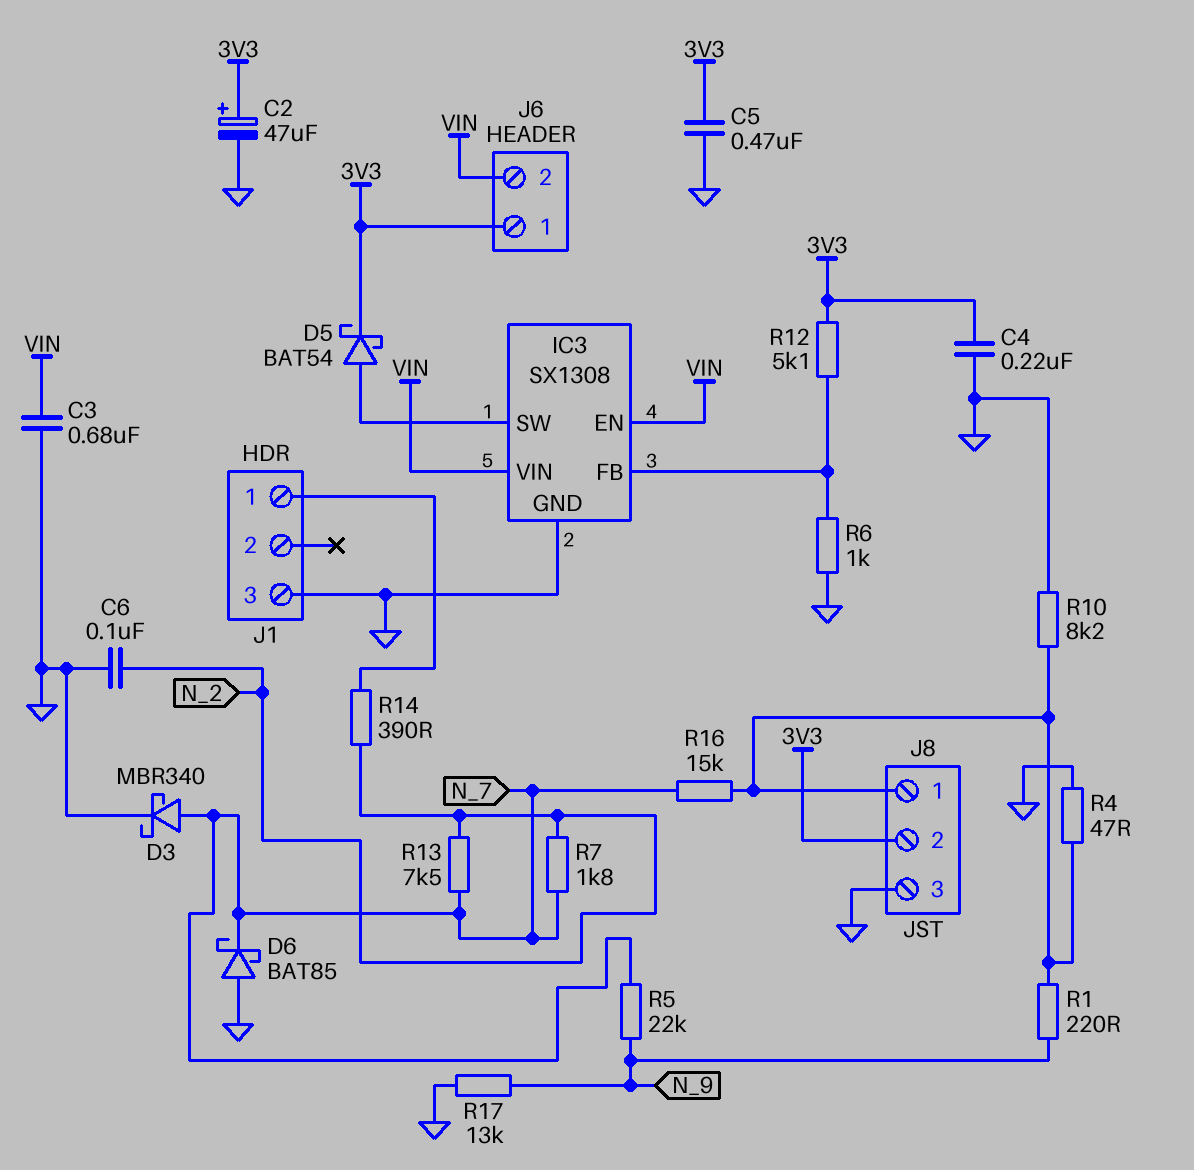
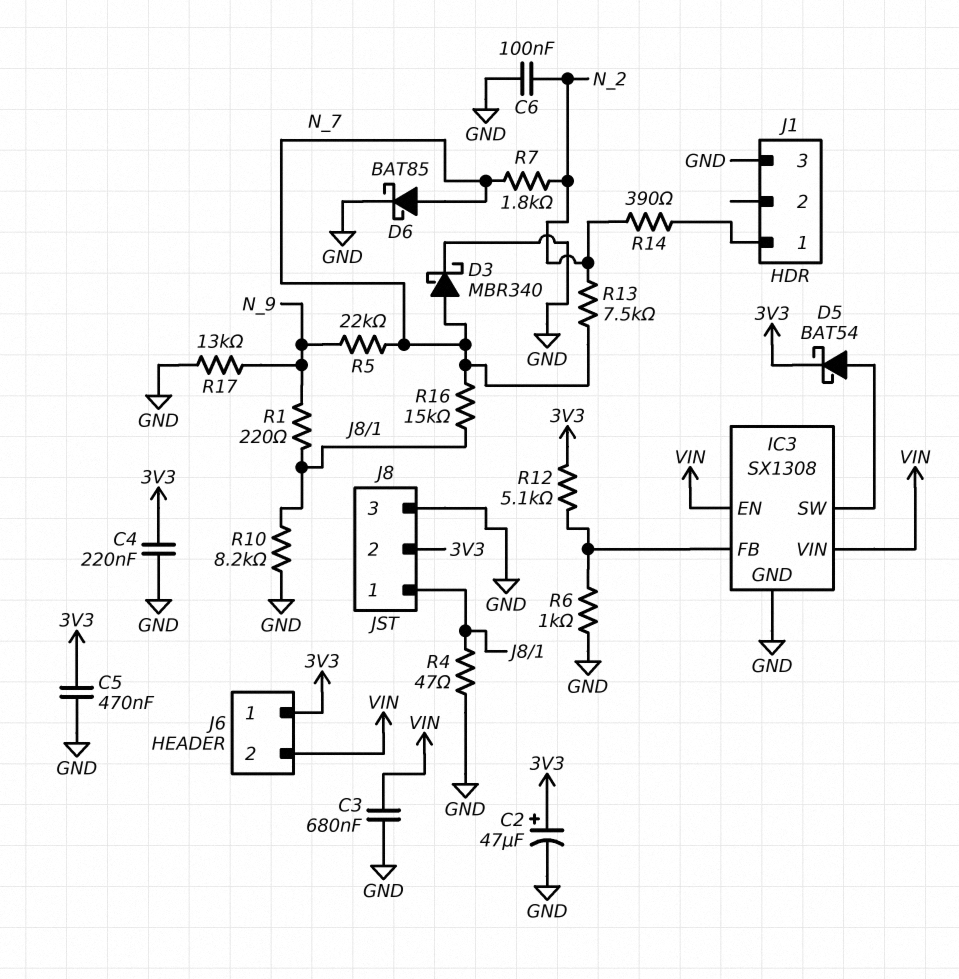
D6: schottky BAT85 (A GND, K N_7) -> schottky BAT85 (A N_7, K GND)

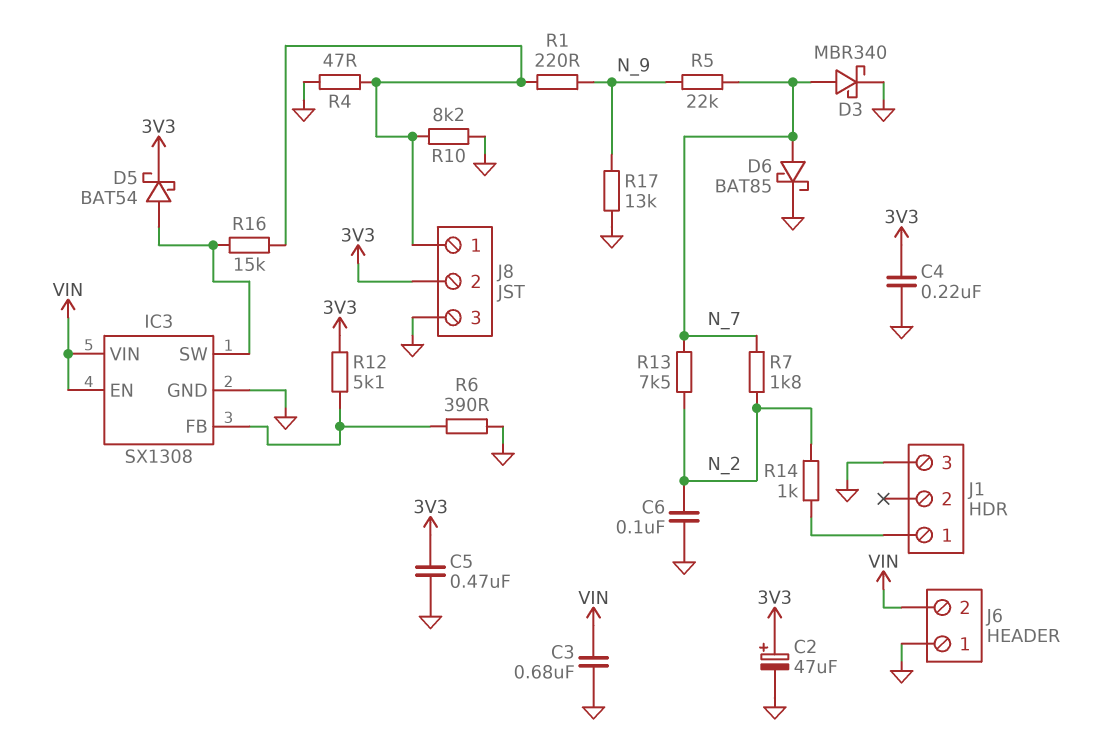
J6 pin 1: 3V3 -> GND
R6: 1k (GND, IC3/FB) -> 390 (GND, IC3/FB)
R14: 390 (J1/1, N_2) -> 1k (J1/1, N_2)
R16: 15k (J8/1, N_7) -> 15k (IC3/SW, J8/1)

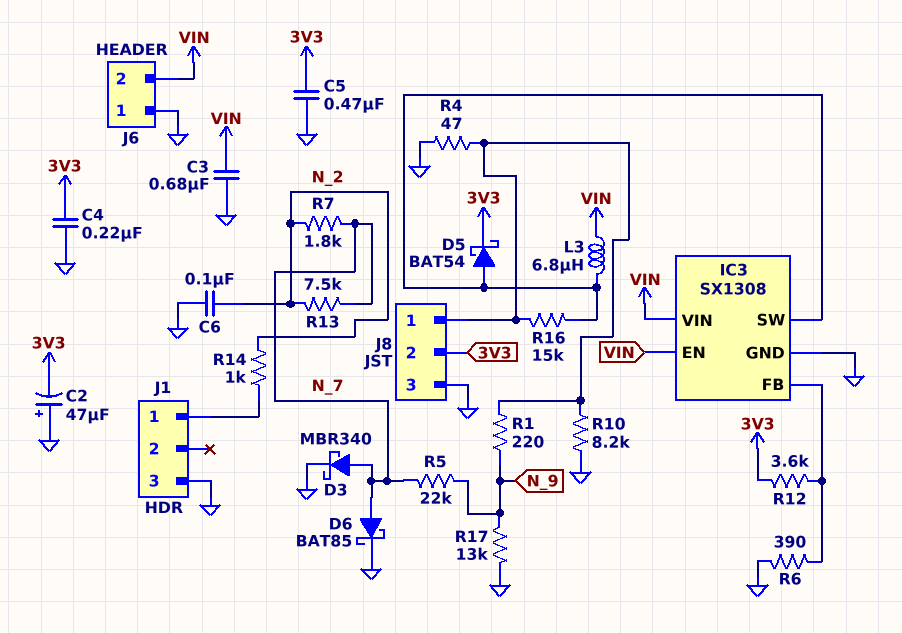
C2: 47uF (plus 3V3, minus GND) -> 47uF (plus GND, minus 3V3)
L3: none -> 6.8uH (IC3/SW, VIN)
R12: 5.1k (3V3, IC3/FB) -> 3.6k (3V3, IC3/FB)

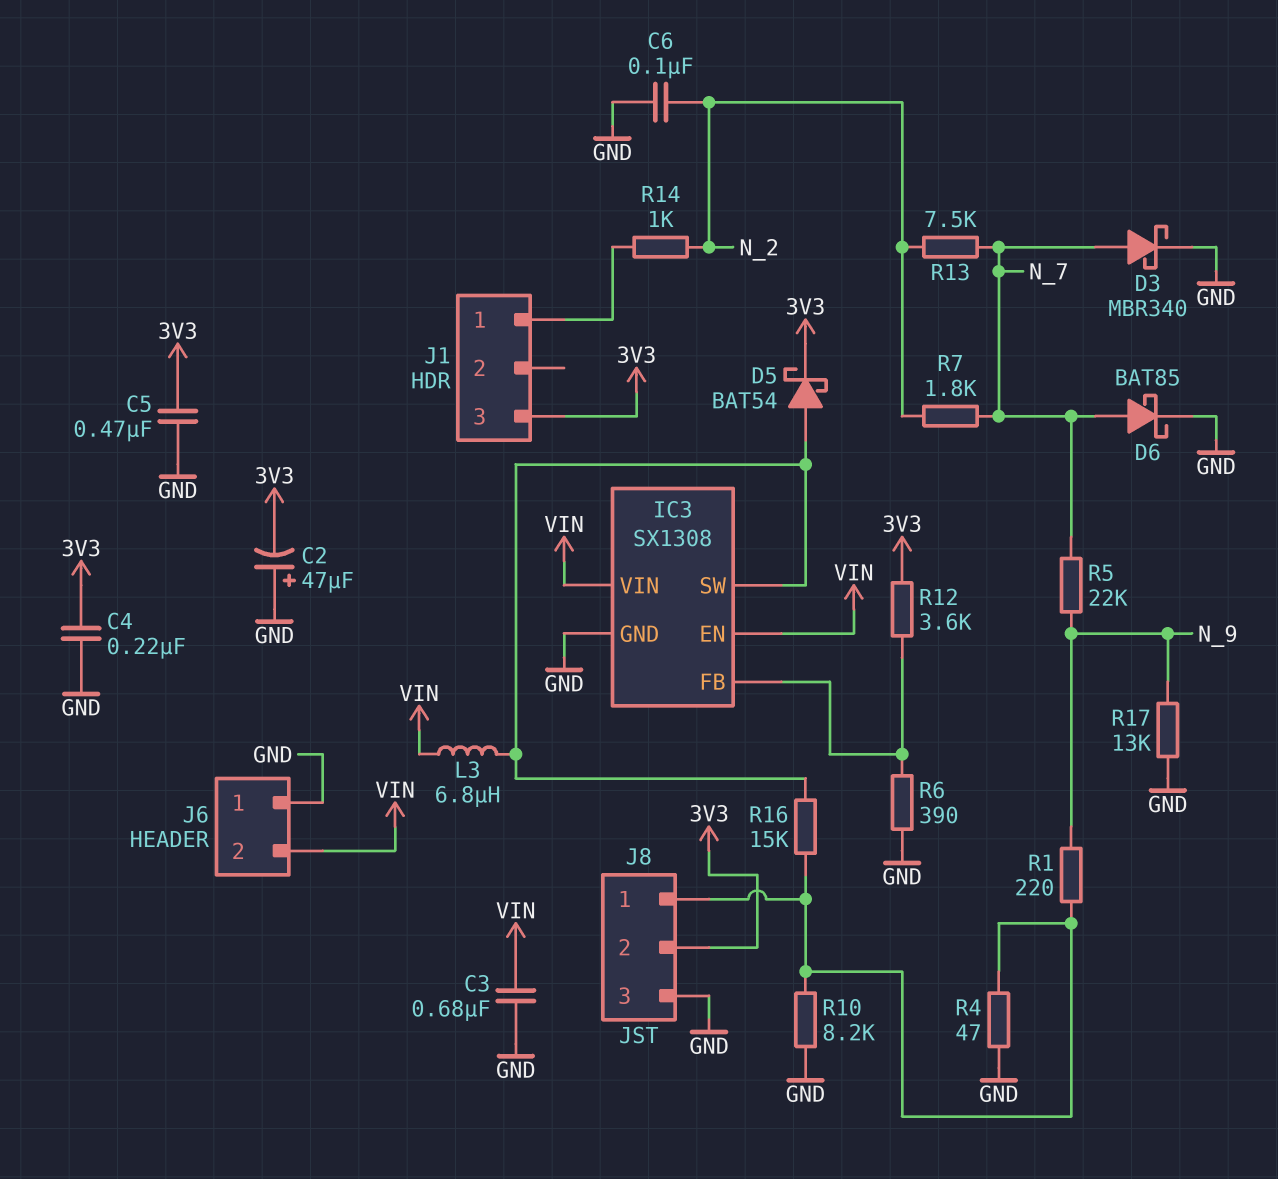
J1 pin 3: GND -> 3V3

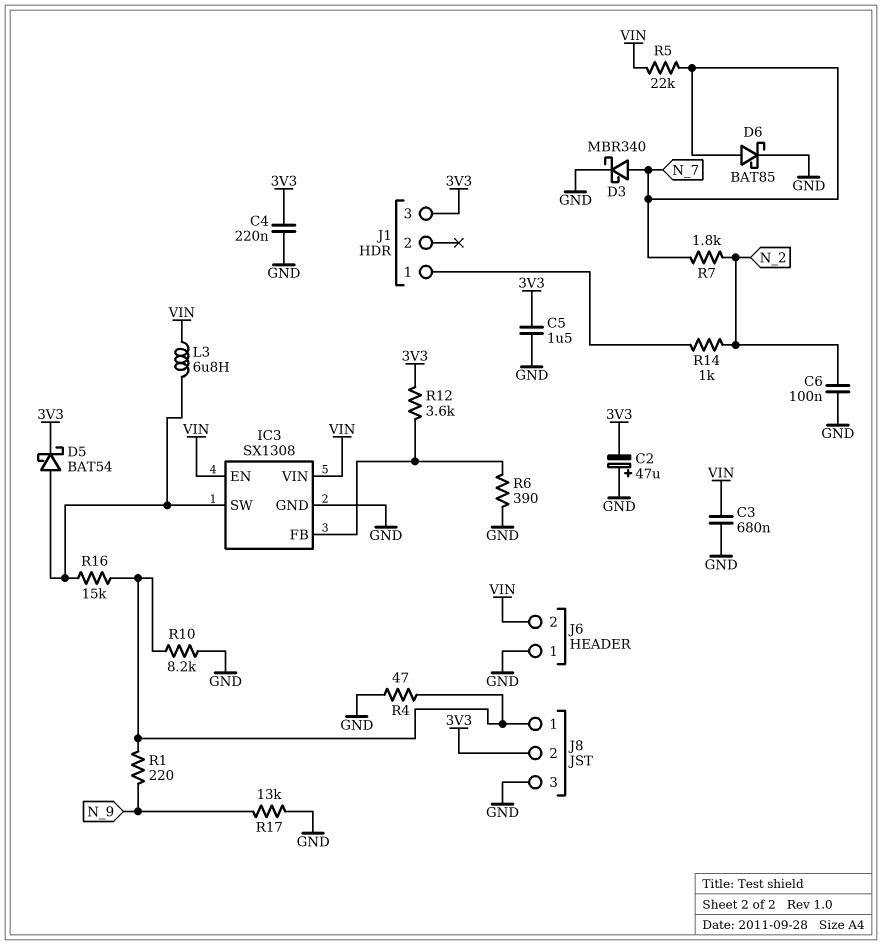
C5: 470nF (3V3, GND) -> 1.5uF (3V3, GND)
R5: 22k (N_7, N_9) -> 22k (N_7, VIN)
R13: 7.5k (N_2, N_7) -> none

